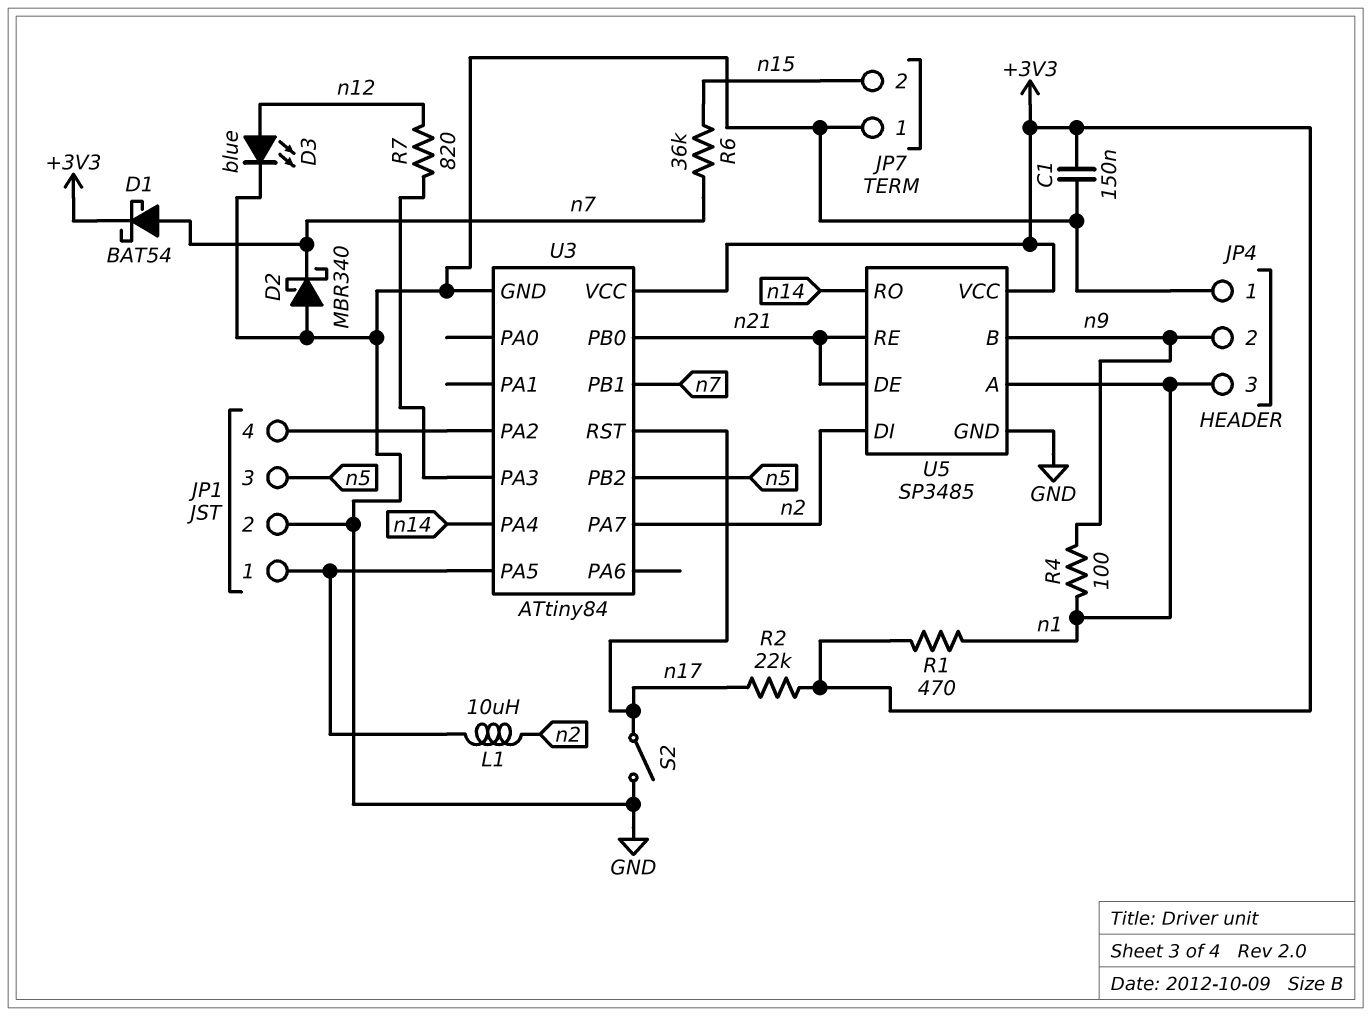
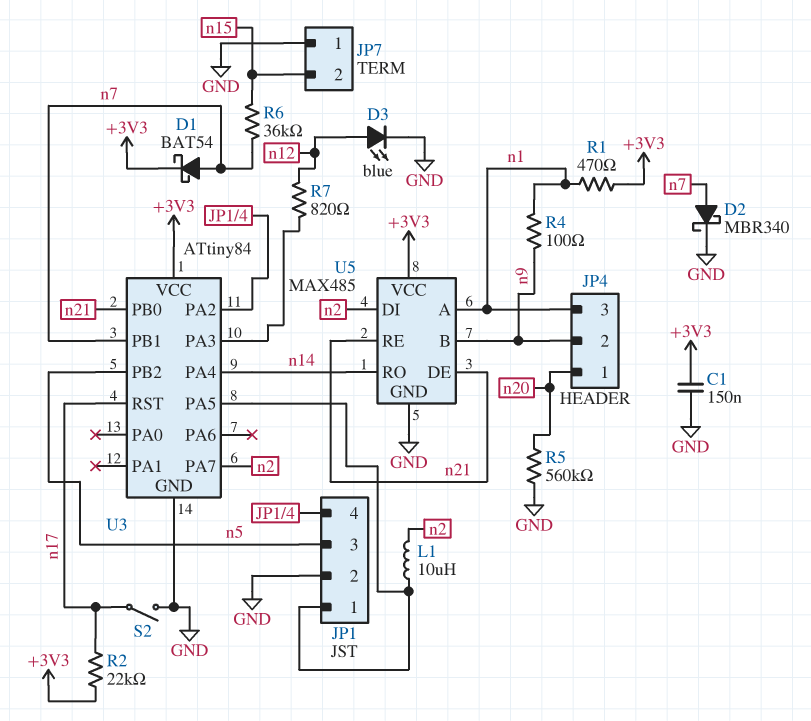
D2: schottky MBR340 (A GND, K n7) -> schottky MBR340 (A n7, K GND)
JP4 pin 1: GND -> n20
R5: none -> 560k (GND, n20)
U5: SP3485 -> MAX485

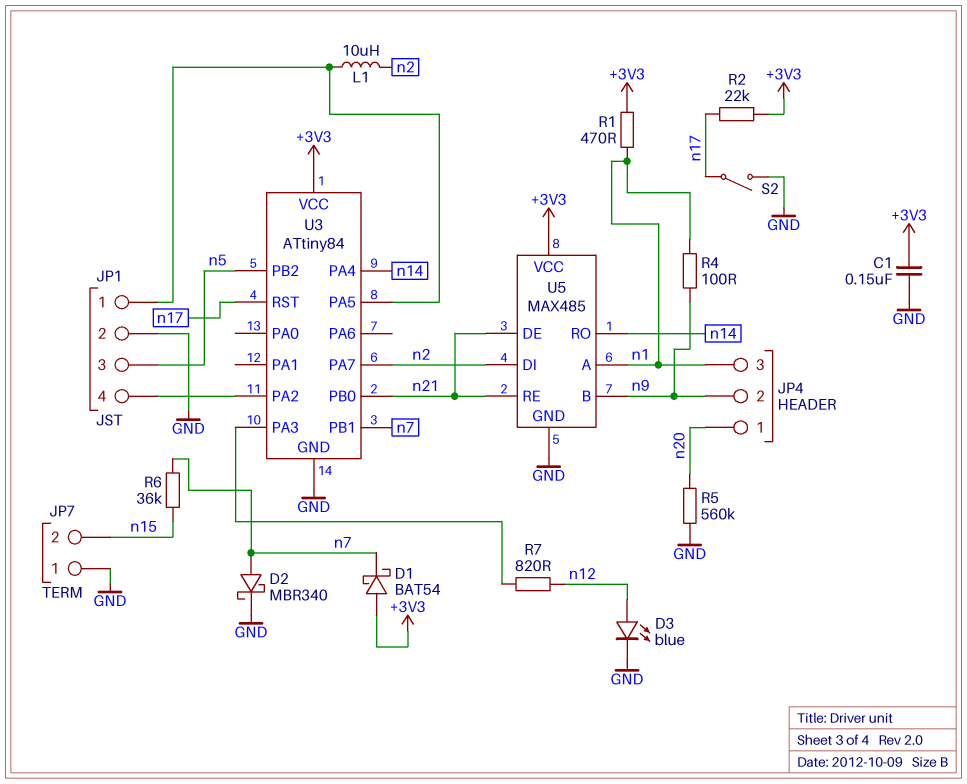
D1: schottky BAT54 (A n7, K +3V3) -> schottky BAT54 (A +3V3, K n7)

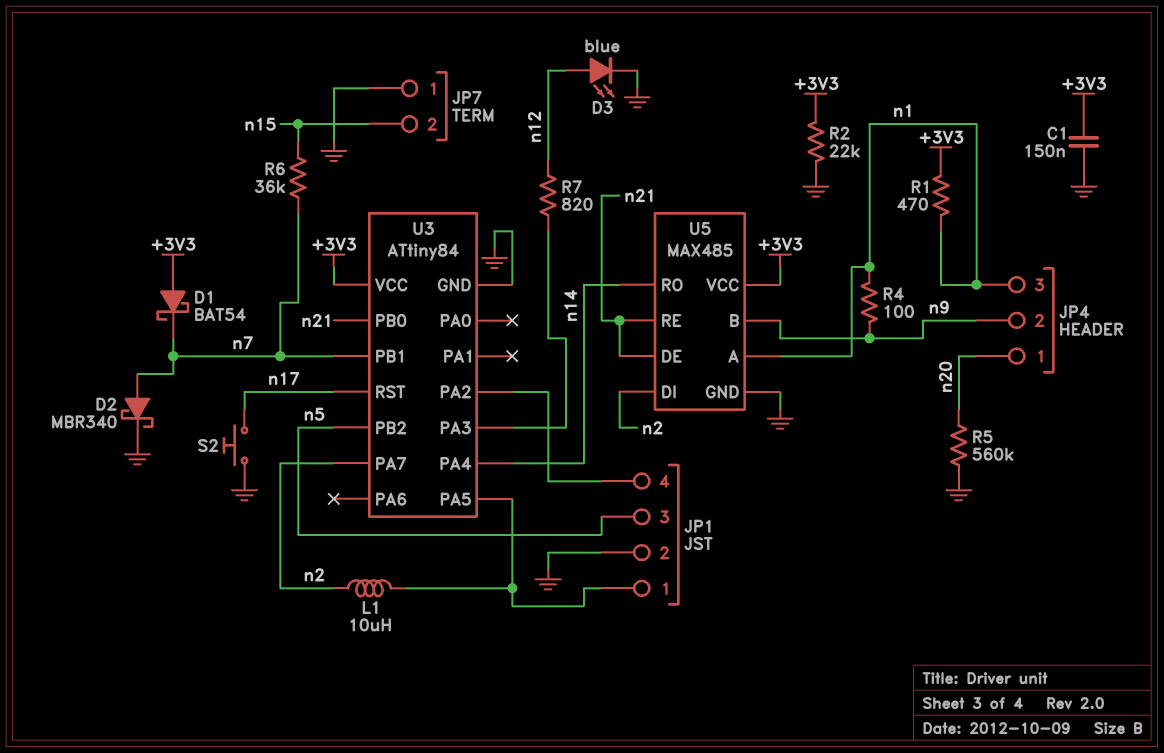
R2: 22k (+3V3, n17) -> 22k (+3V3, GND)
S2: switch (GND, n17) -> button (GND, n17)

